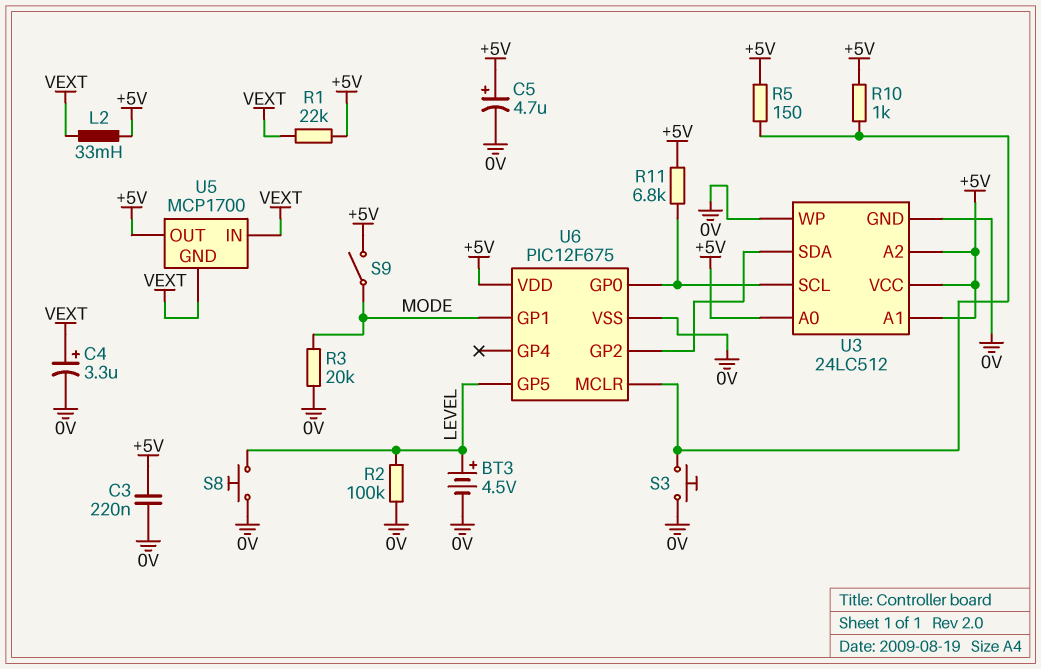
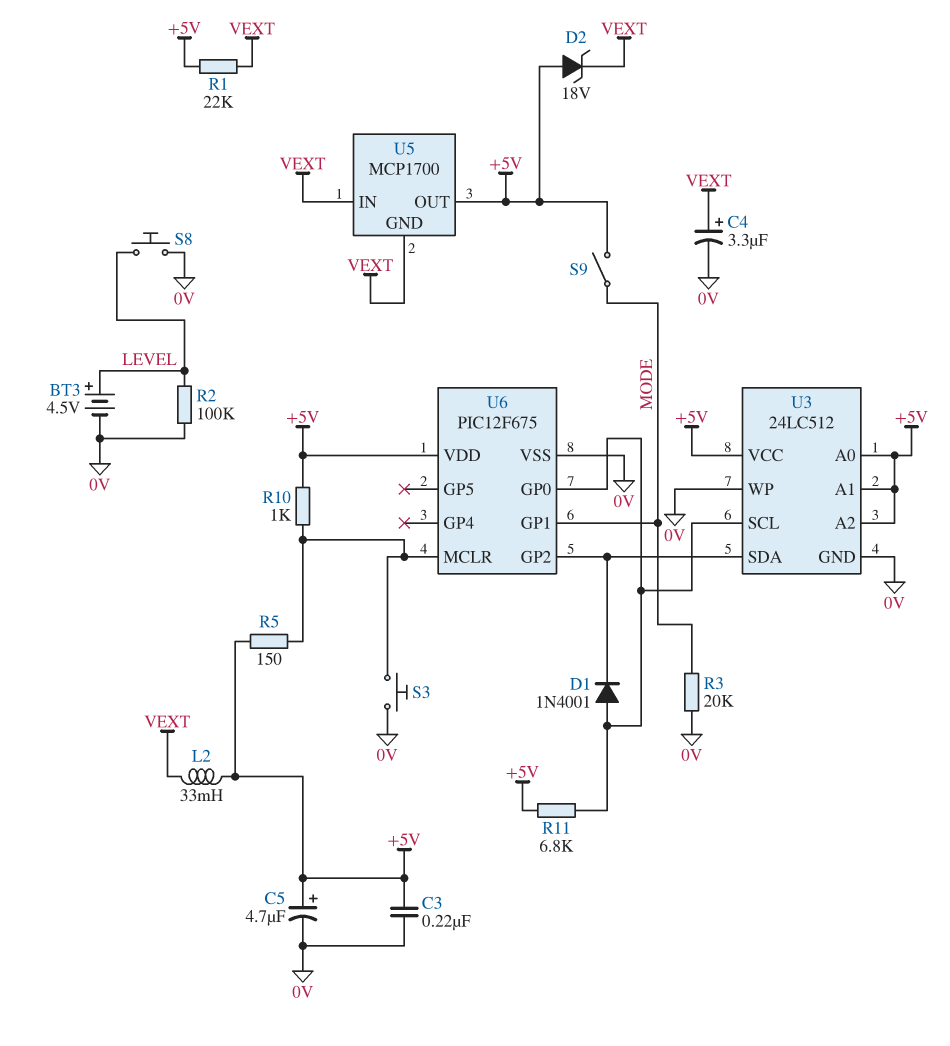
D1: none -> diode 1N4001 (A U3/SCL, K U3/SDA)
D2: none -> zener 18V (A +5V, K VEXT)
U6 pin GP5: LEVEL -> none

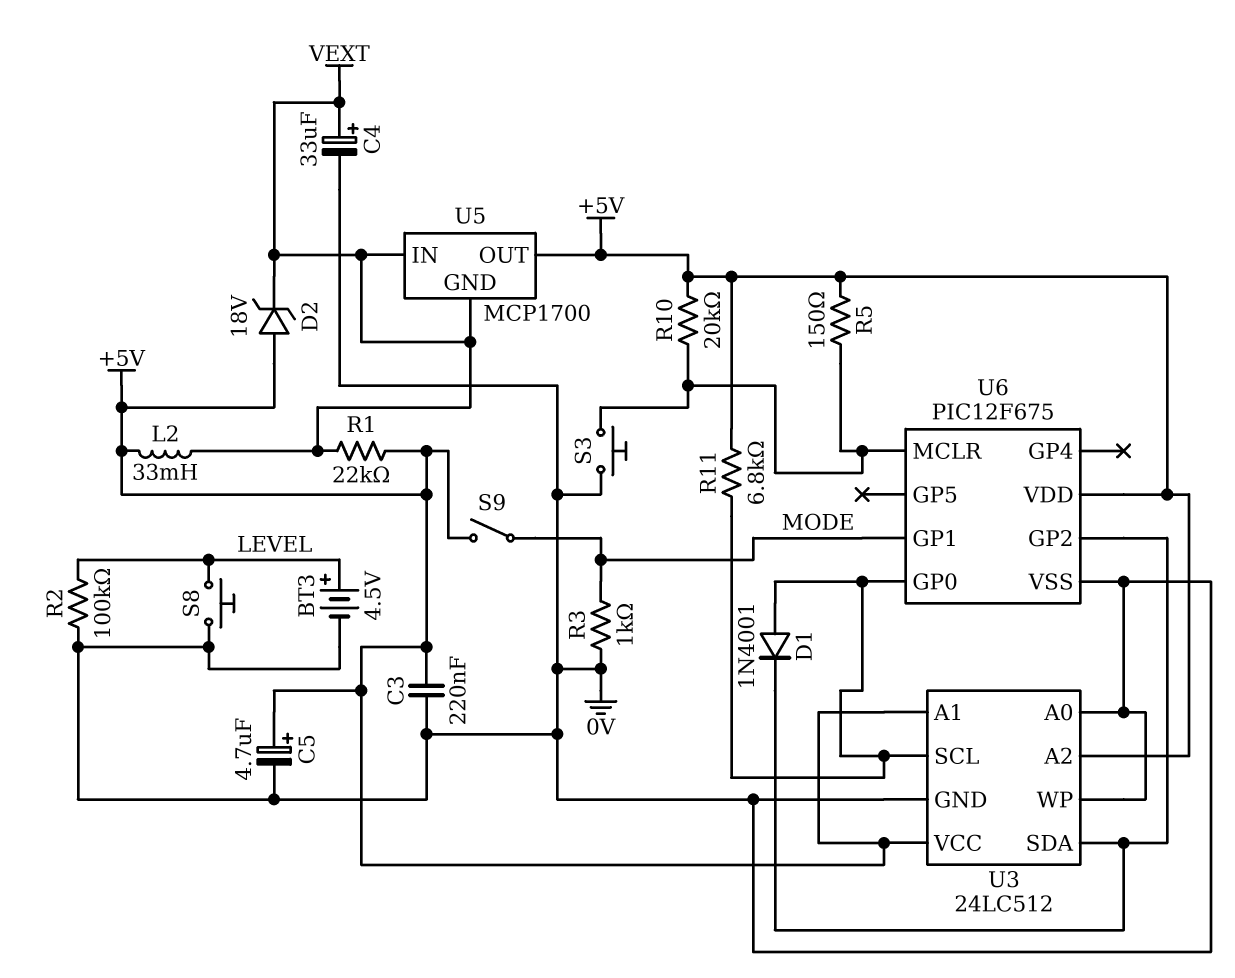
C4: 3.3uF (plus VEXT, minus 0V) -> 33uF (plus VEXT, minus 0V)
R3: 20k (0V, MODE) -> 1k (0V, MODE)
R10: 1k (+5V, U6/MCLR) -> 20k (+5V, U6/MCLR)
U3 pin A0: +5V -> 0V

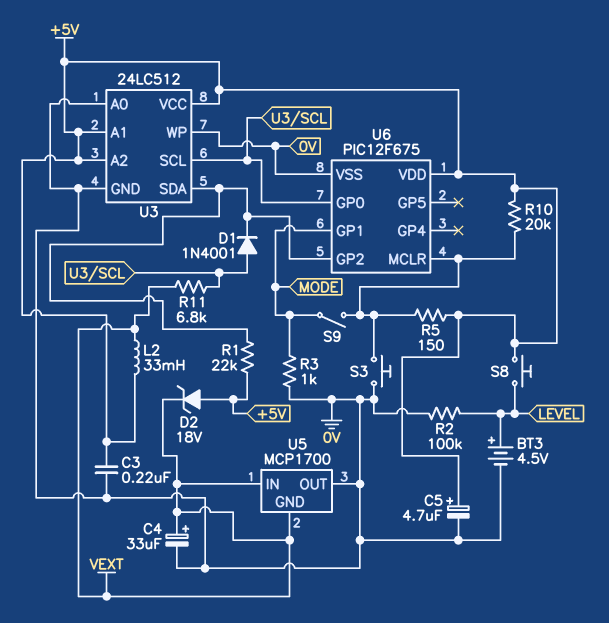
R1: 22k (+5V, VEXT) -> 22k (+5V, U3/SDA)
R11: 6.8k (+5V, U3/SCL) -> 6.8k (U3/SCL, VEXT)
S8: button (0V, LEVEL) -> button (+5V, LEVEL)
S9: switch (+5V, MODE) -> switch (MODE, U6/MCLR)
U5 pin OUT: +5V -> 0V

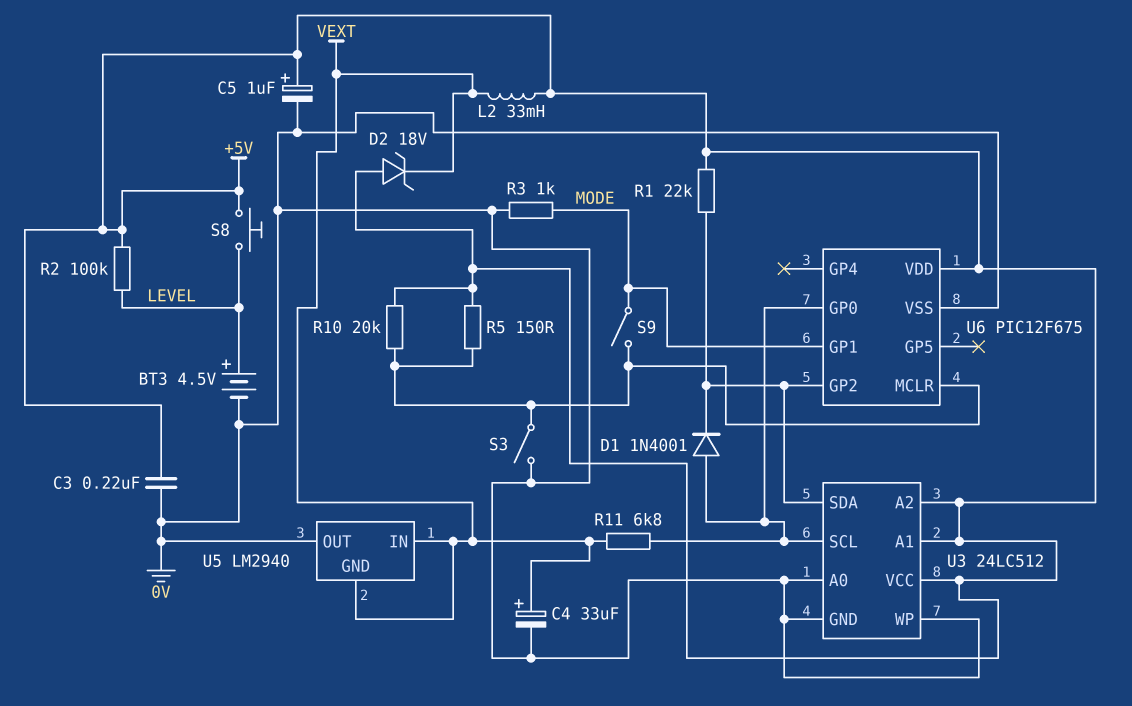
C5: 4.7uF (plus +5V, minus 0V) -> 1uF (plus +5V, minus 0V)
R2: 100k (0V, LEVEL) -> 100k (+5V, LEVEL)
S3: button (0V, U6/MCLR) -> switch (0V, U6/MCLR)
U5: MCP1700 -> LM2940

